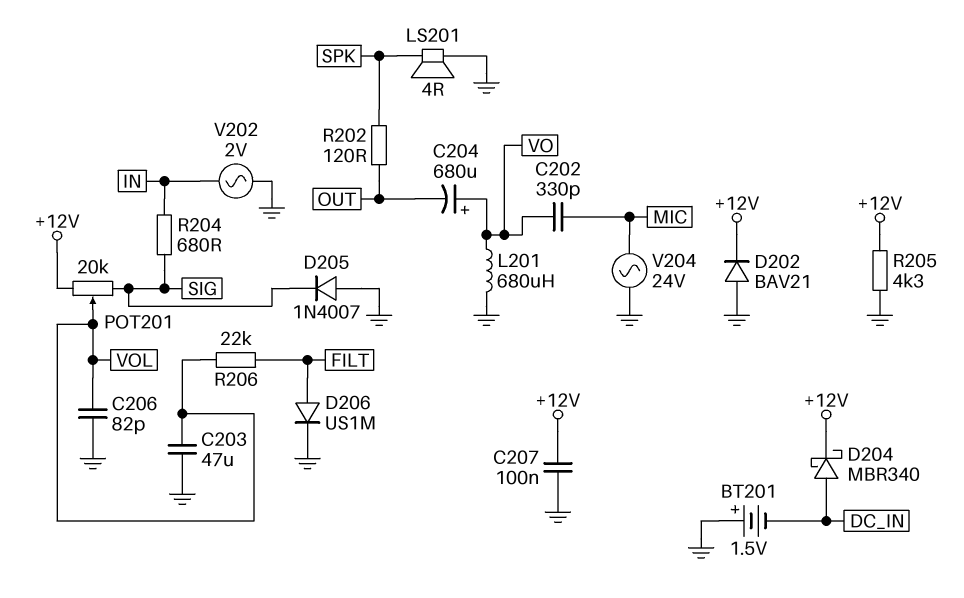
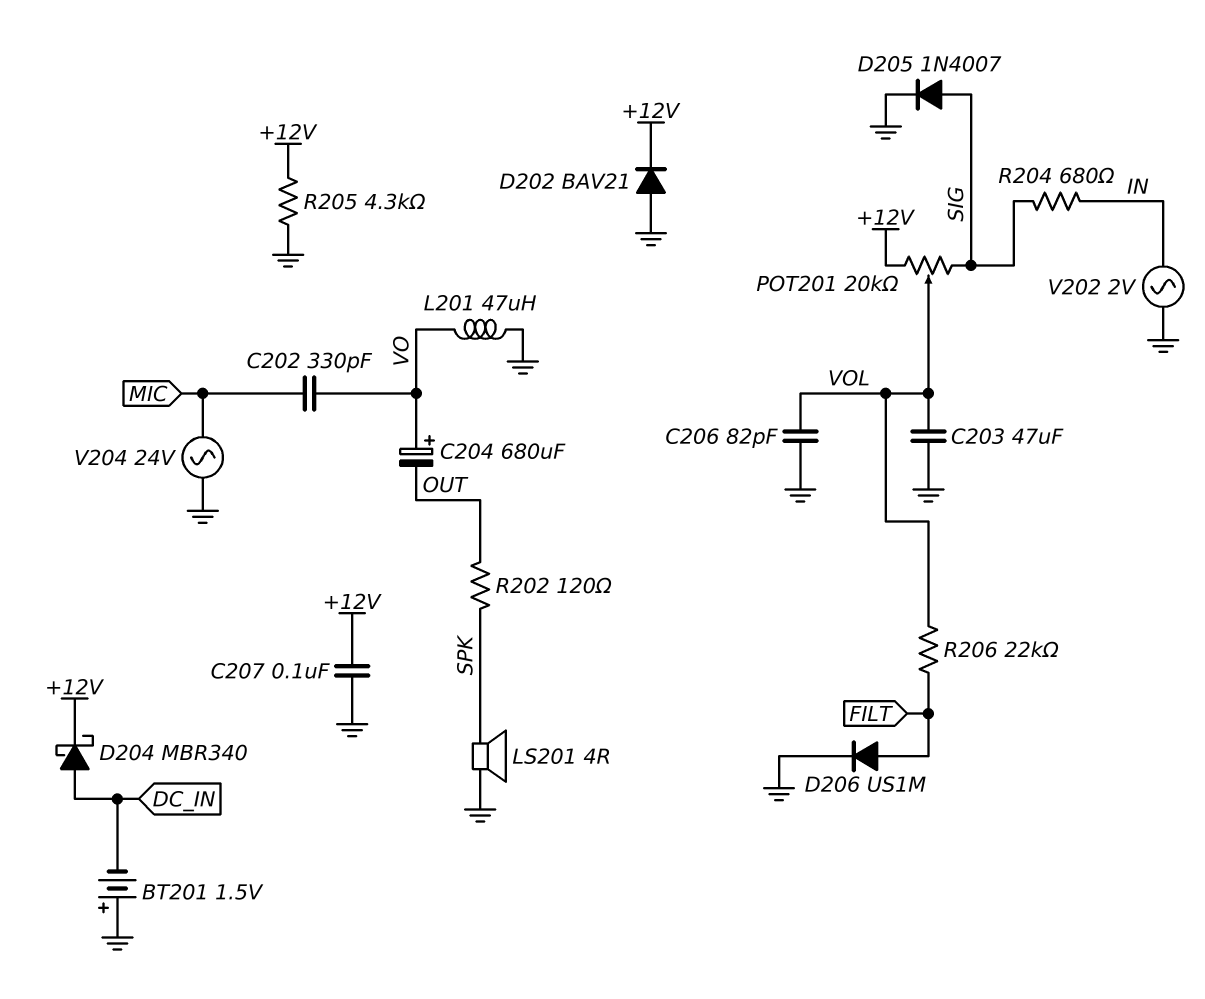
D205: diode 1N4007 (A GND, K SIG) -> diode 1N4007 (A SIG, K GND)
L201: 680uH (GND, VO) -> 47uH (GND, VO)

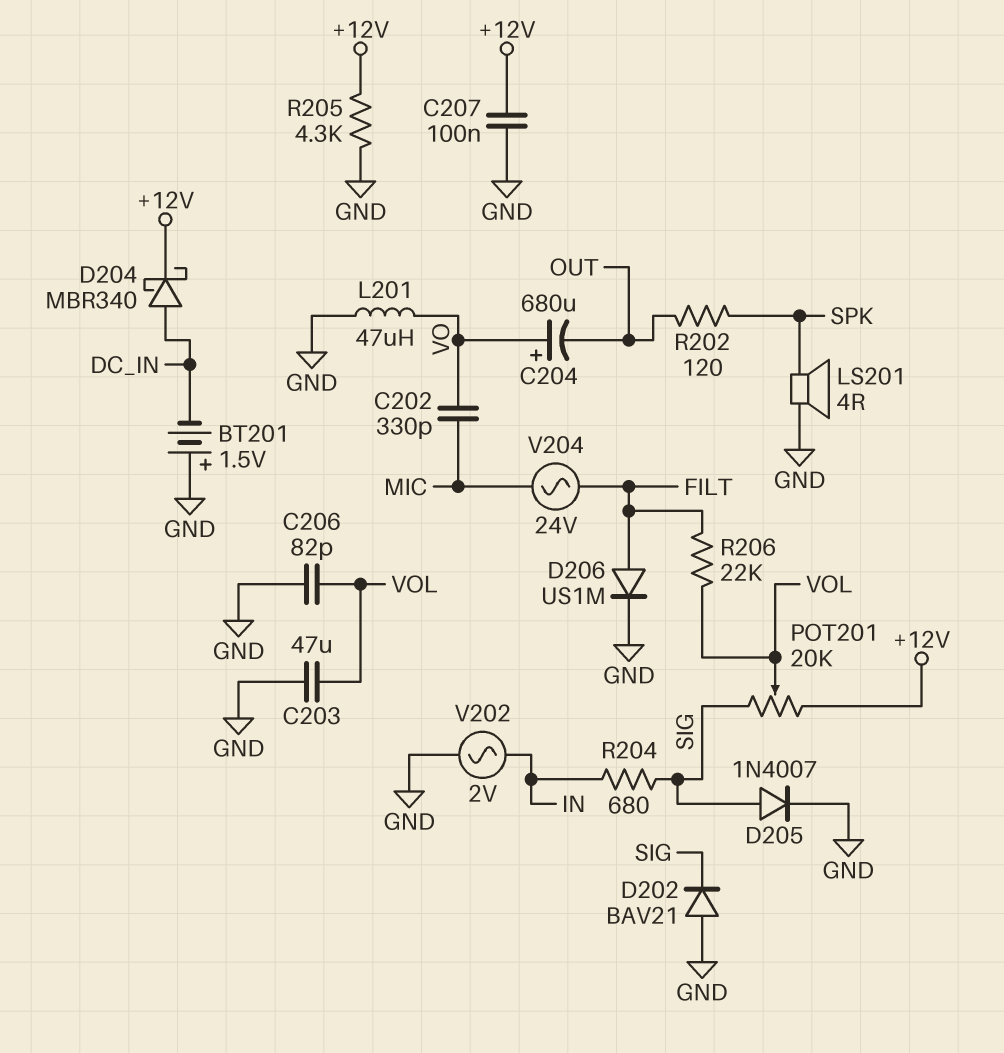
D202: diode BAV21 (A GND, K +12V) -> diode BAV21 (A GND, K SIG)
V204: AC 24V (GND, MIC) -> AC 24V (FILT, MIC)

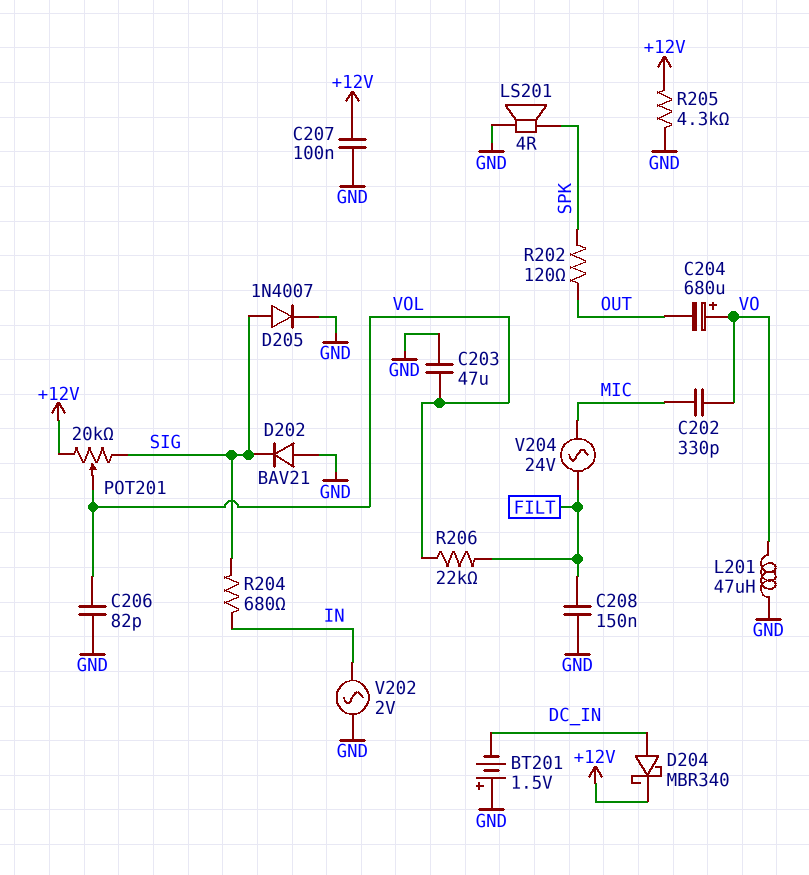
C208: none -> 150nF (FILT, GND)
D206: diode US1M (A FILT, K GND) -> none

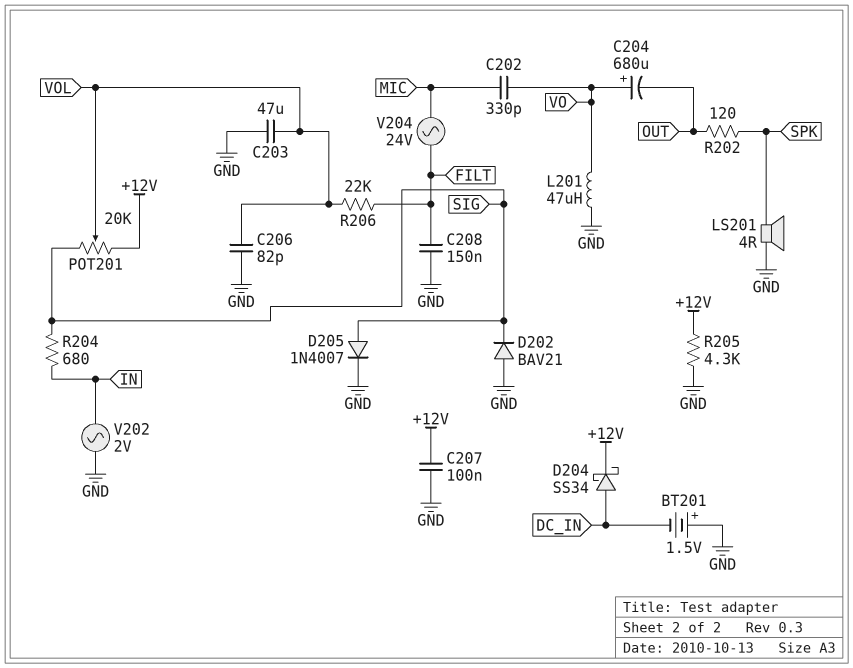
D204: schottky MBR340 (A DC_IN, K +12V) -> schottky SS34 (A DC_IN, K +12V)

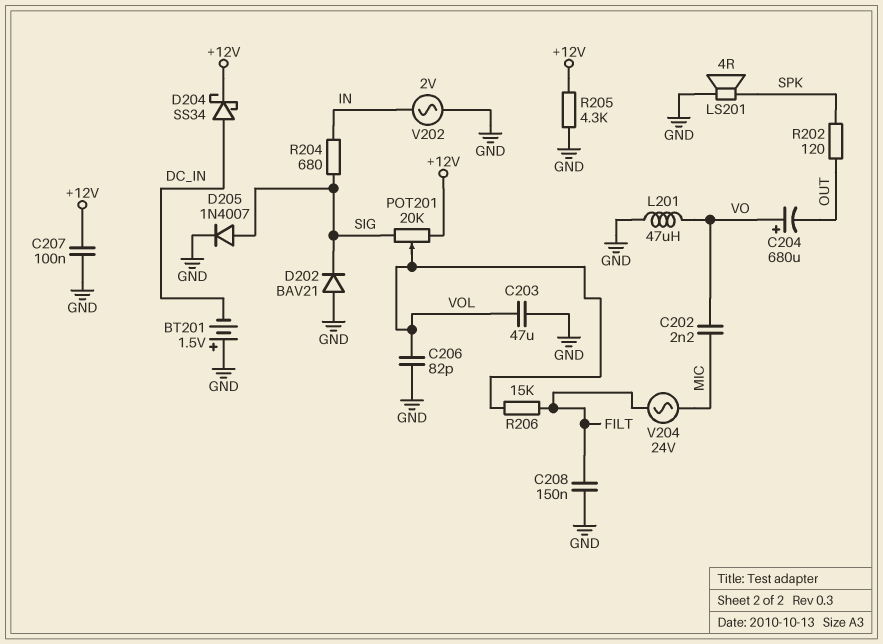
C202: 330pF (MIC, VO) -> 2.2nF (MIC, VO)
R206: 22k (FILT, VOL) -> 15k (FILT, VOL)

